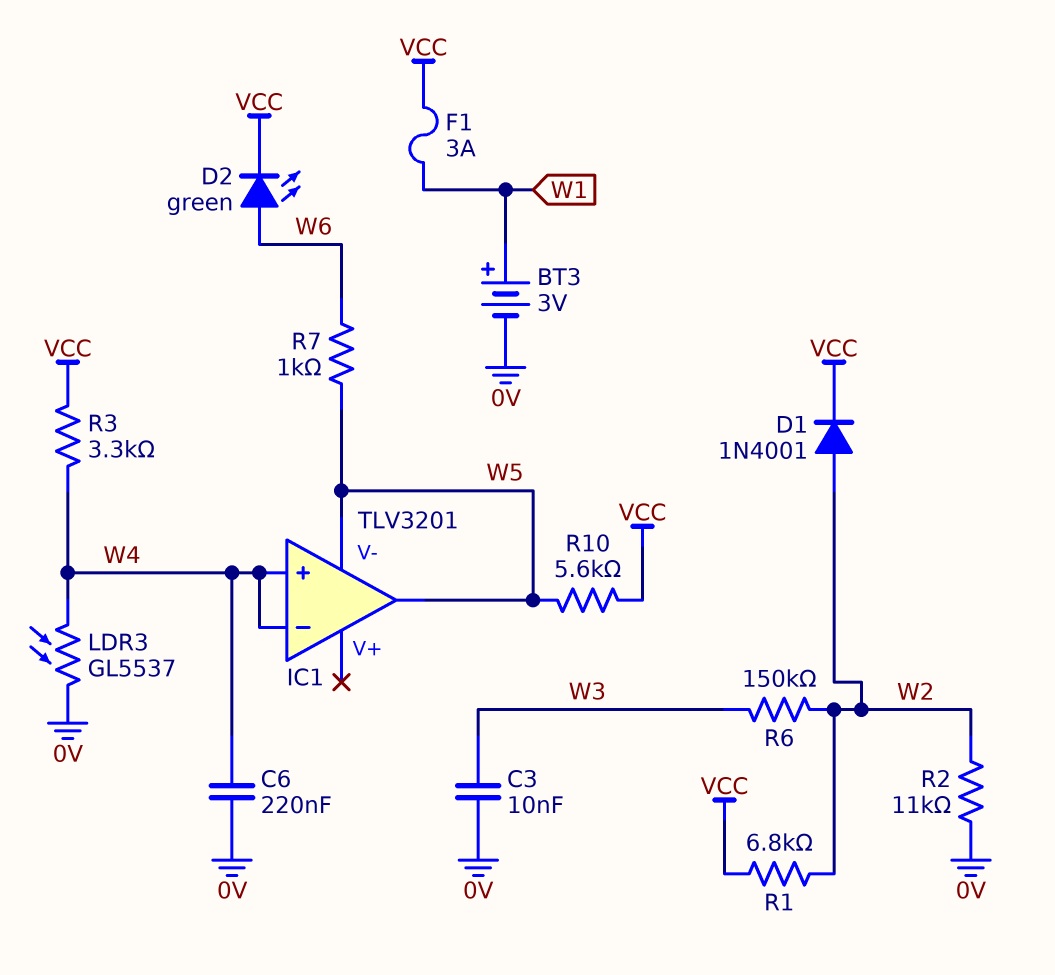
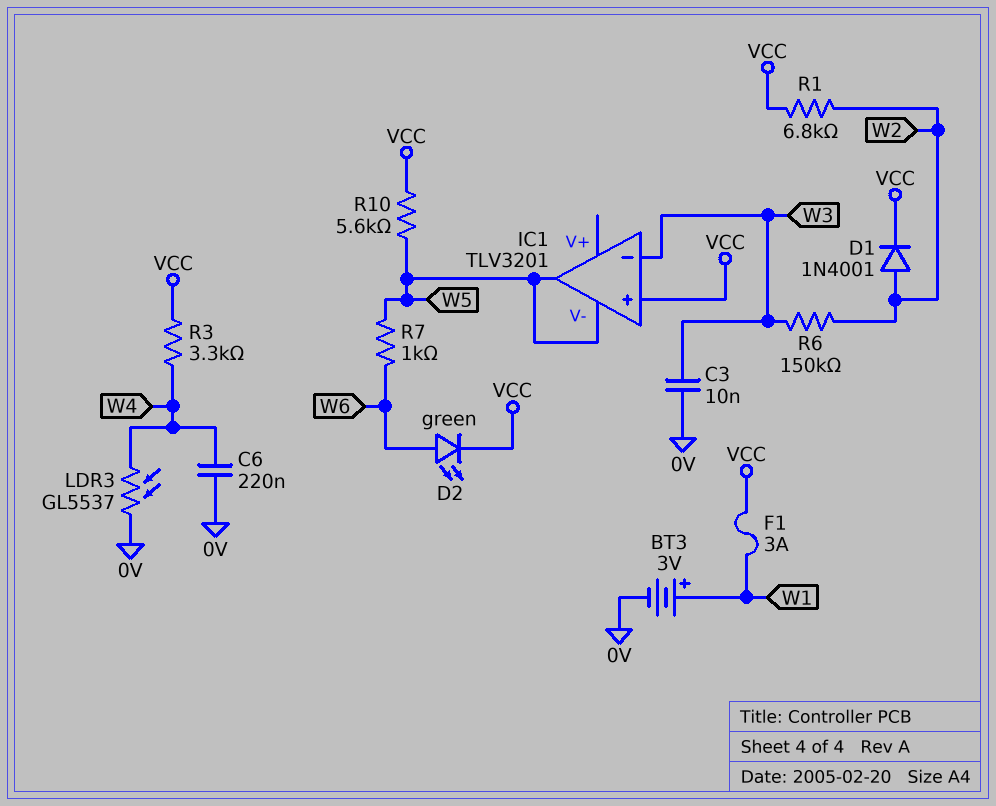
IC1 pin in+: W4 -> VCC
IC1 pin in-: W4 -> W3
R2: 11k (0V, W2) -> none

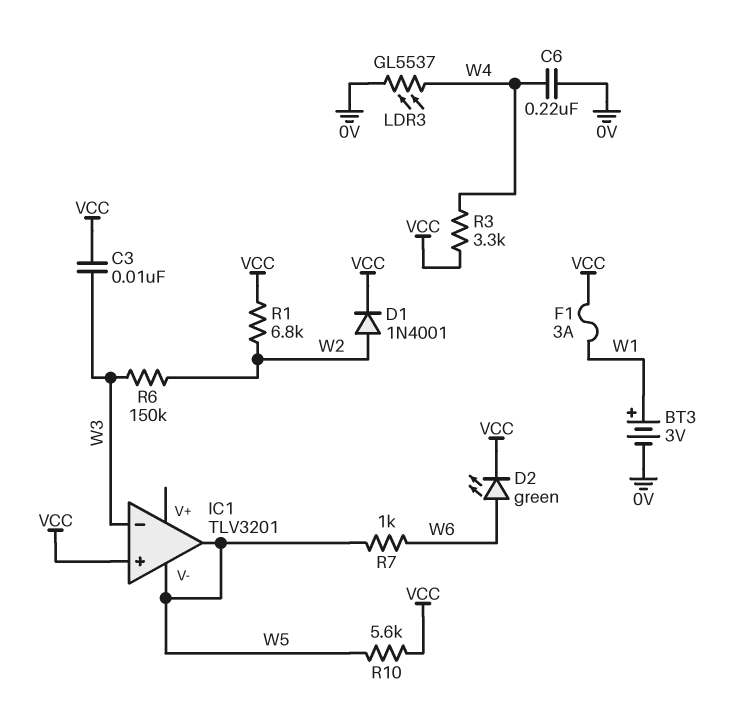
C3: 10nF (0V, W3) -> 10nF (VCC, W3)

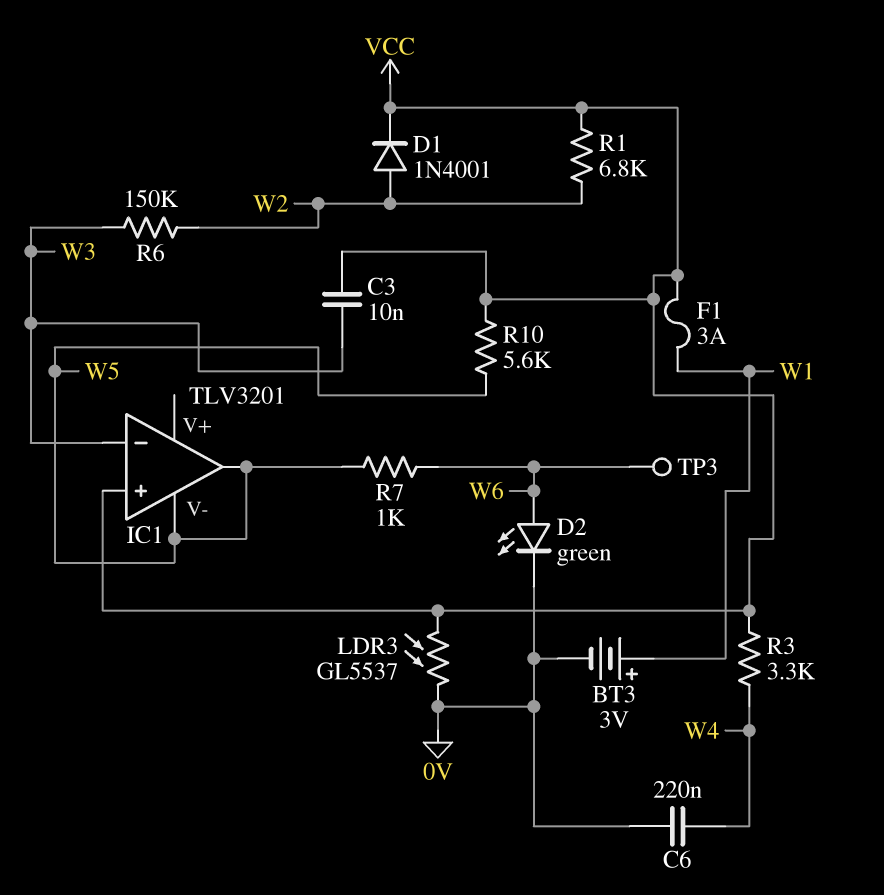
D2: LED green (A W6, K VCC) -> LED green (A W6, K 0V)
LDR3: GL5537 (0V, W4) -> GL5537 (0V, VCC)
TP3: none -> test point (W6)

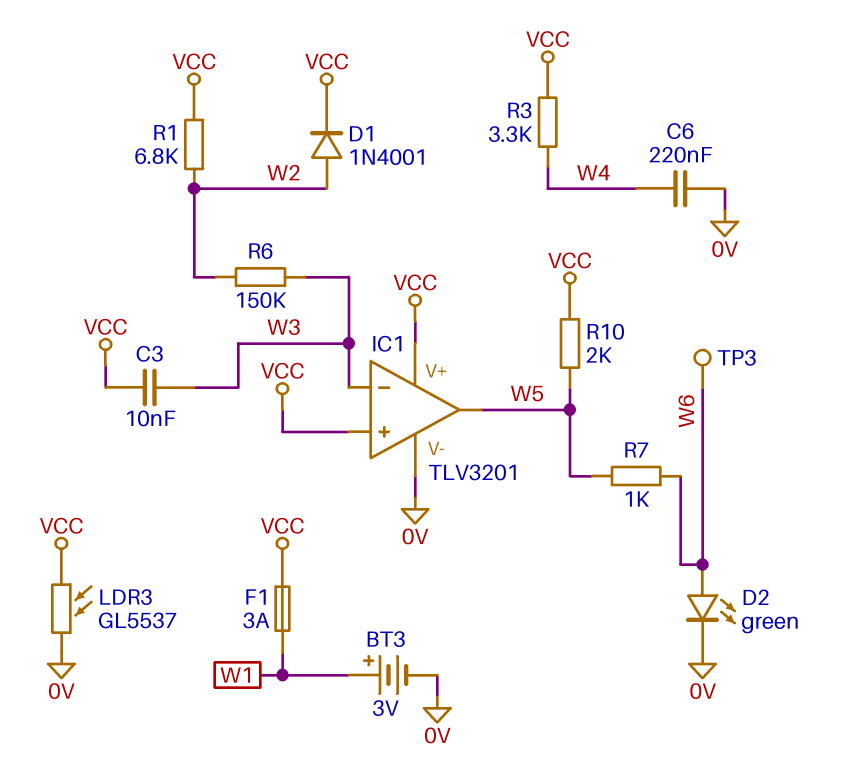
IC1 pin V+: none -> VCC
IC1 pin V-: W5 -> 0V
R10: 5.6k (VCC, W5) -> 2k (VCC, W5)

